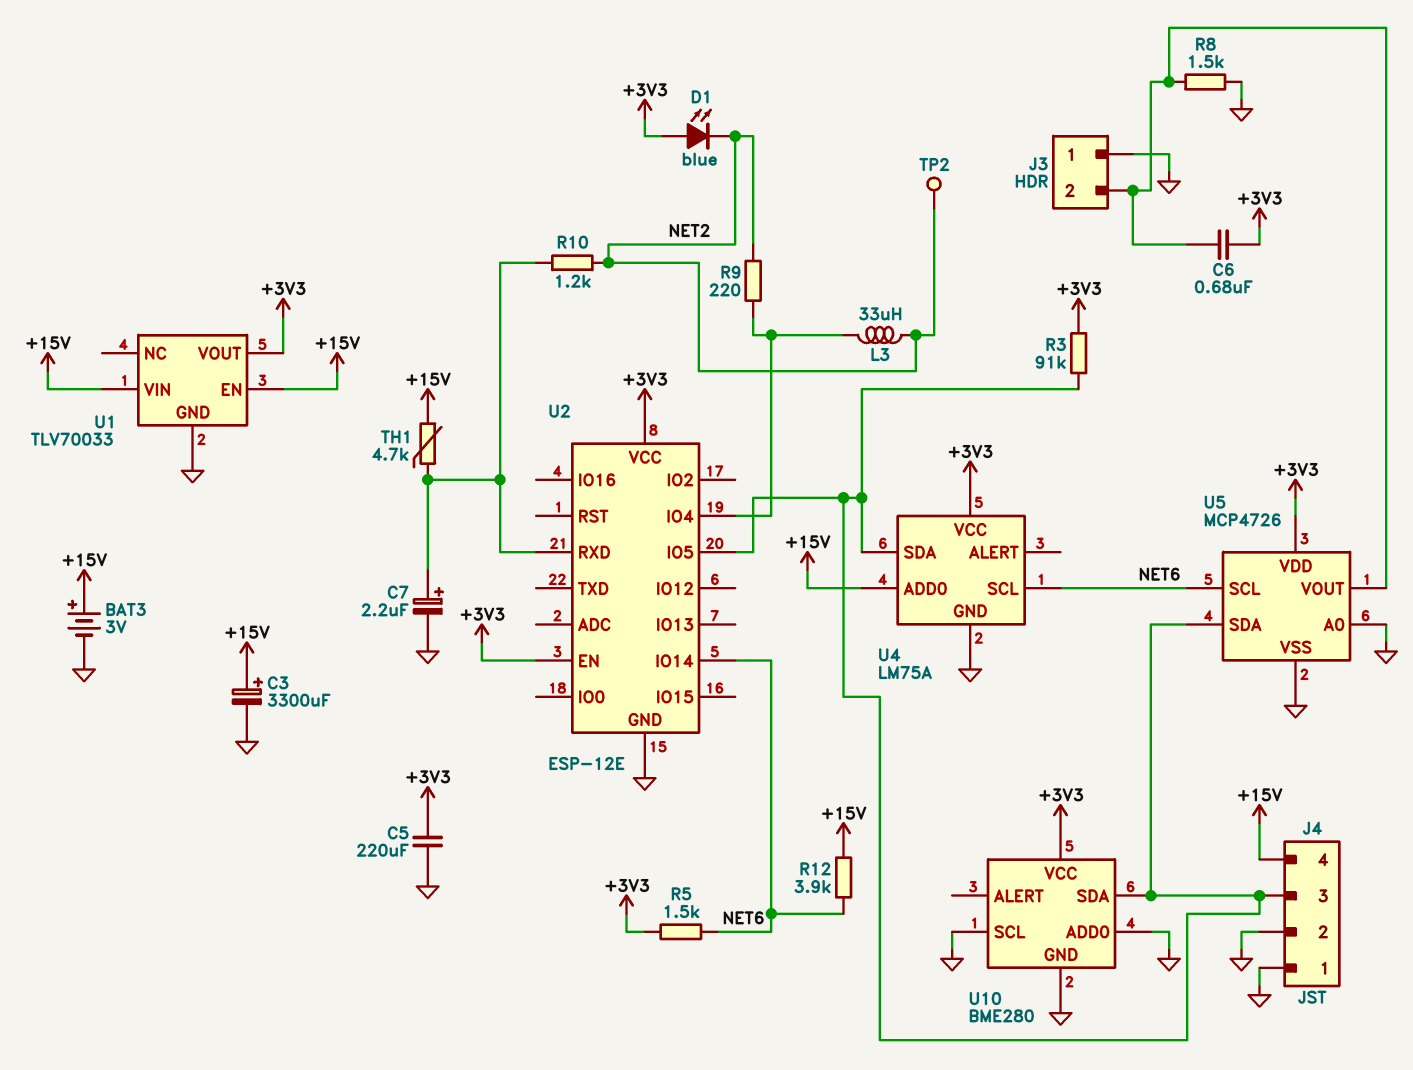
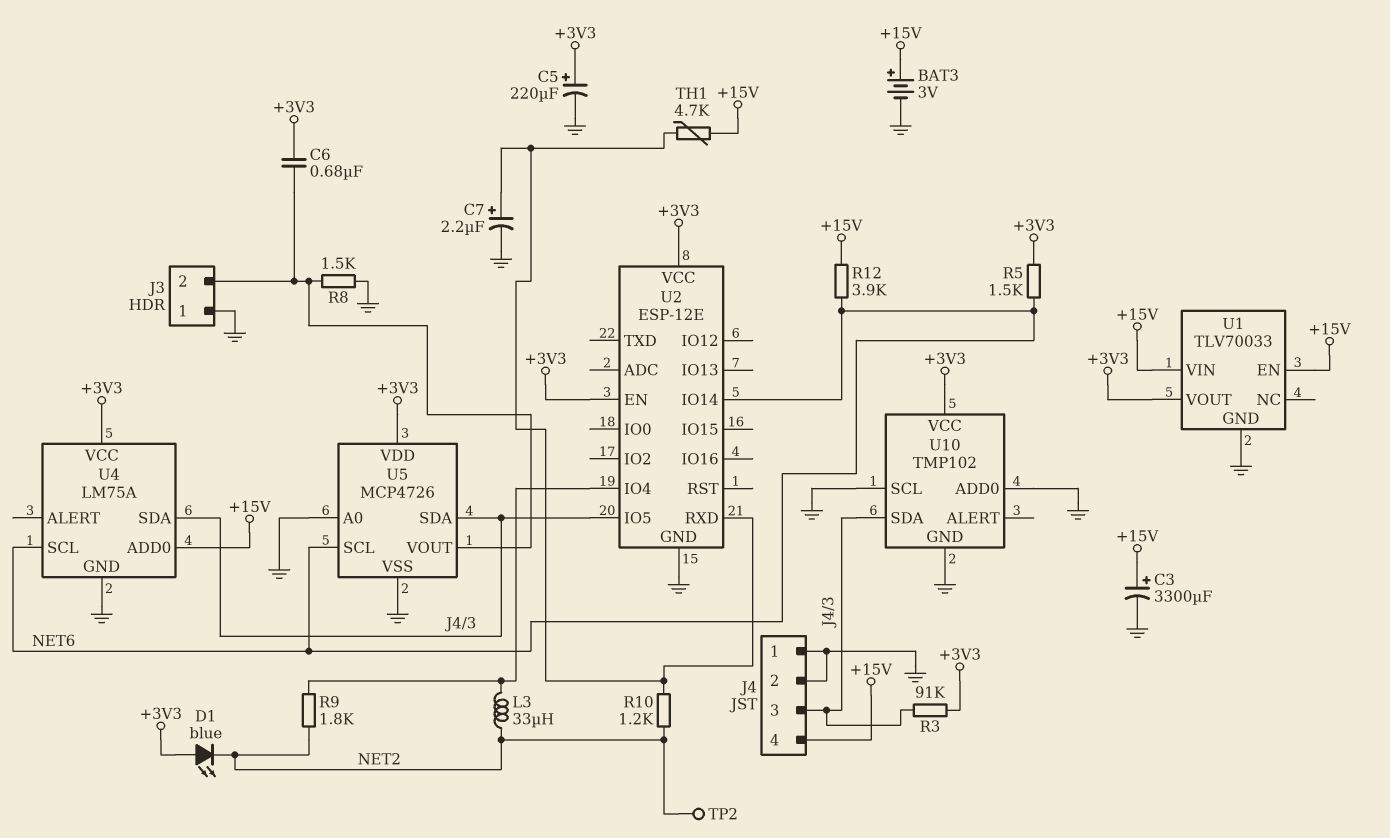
C5: 220uF (+3V3, GND) -> 220uF (plus +3V3, minus GND)
R9: 220 (NET2, U2/IO4) -> 1.8k (NET2, U2/IO4)
U10: BME280 -> TMP102

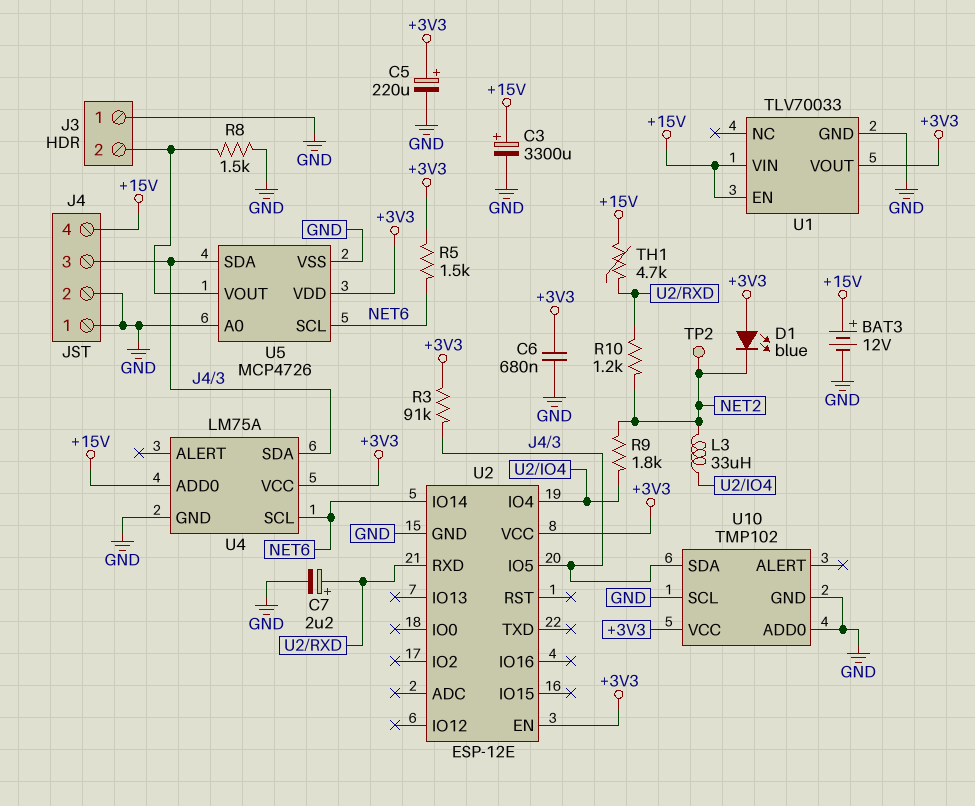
BAT3: 3V (plus +15V, minus GND) -> 12V (plus +15V, minus GND)
C6: 680nF (+3V3, J3/2) -> 680nF (+3V3, GND)
R12: 3.9k (+15V, NET6) -> none

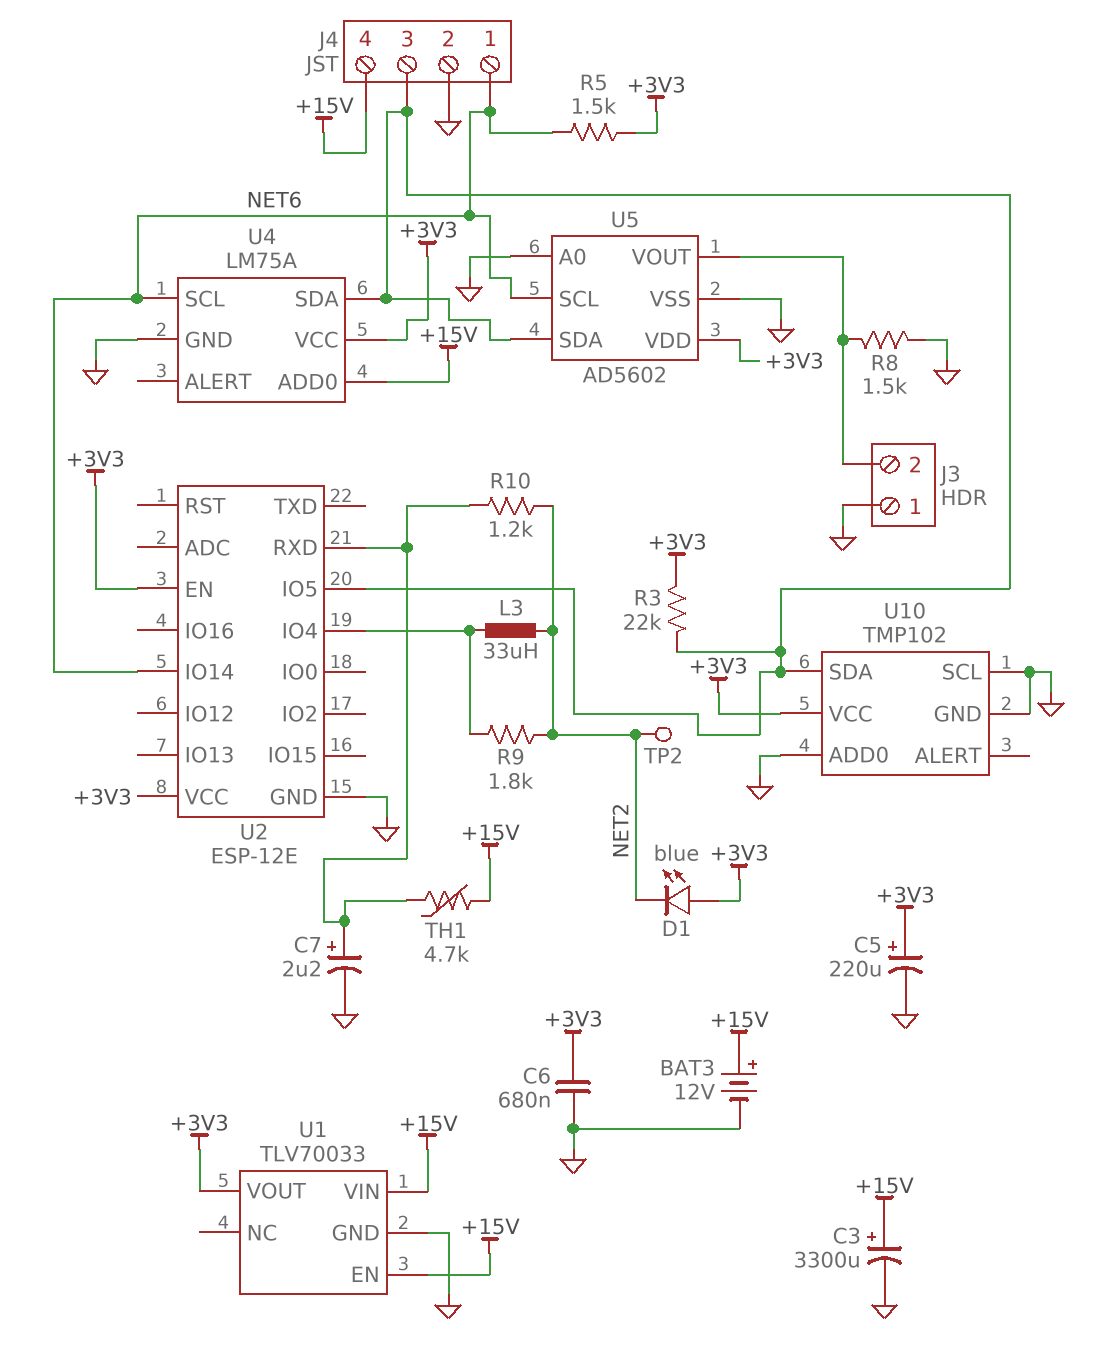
J4 pin 1: GND -> NET6
R3: 91k (+3V3, J4/3) -> 22k (+3V3, J4/3)
U5: MCP4726 -> AD5602

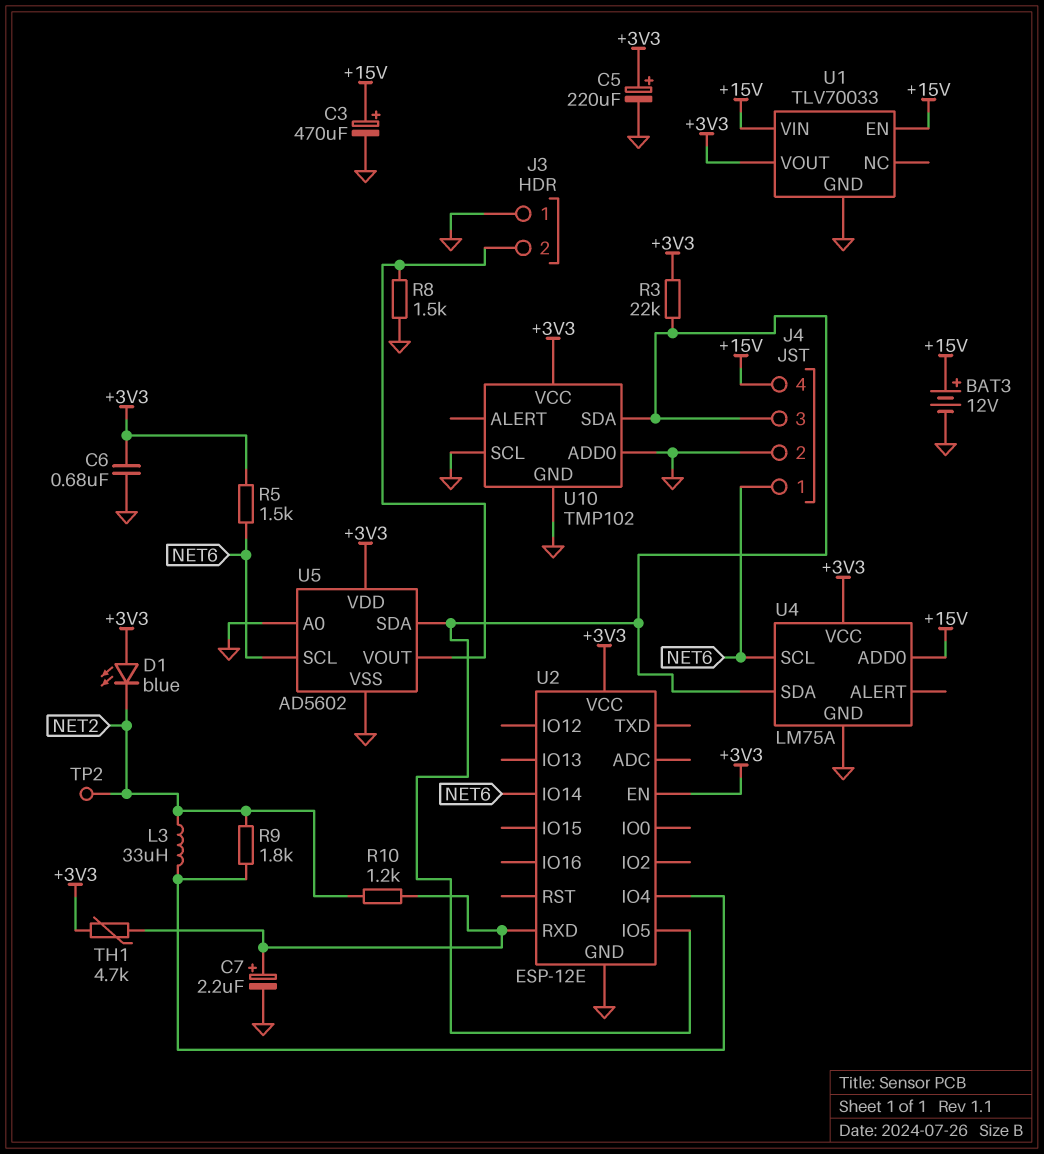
C3: 3300uF (plus +15V, minus GND) -> 470uF (plus +15V, minus GND)
TH1: 4.7k (+15V, U2/RXD) -> 4.7k (+3V3, U2/RXD)

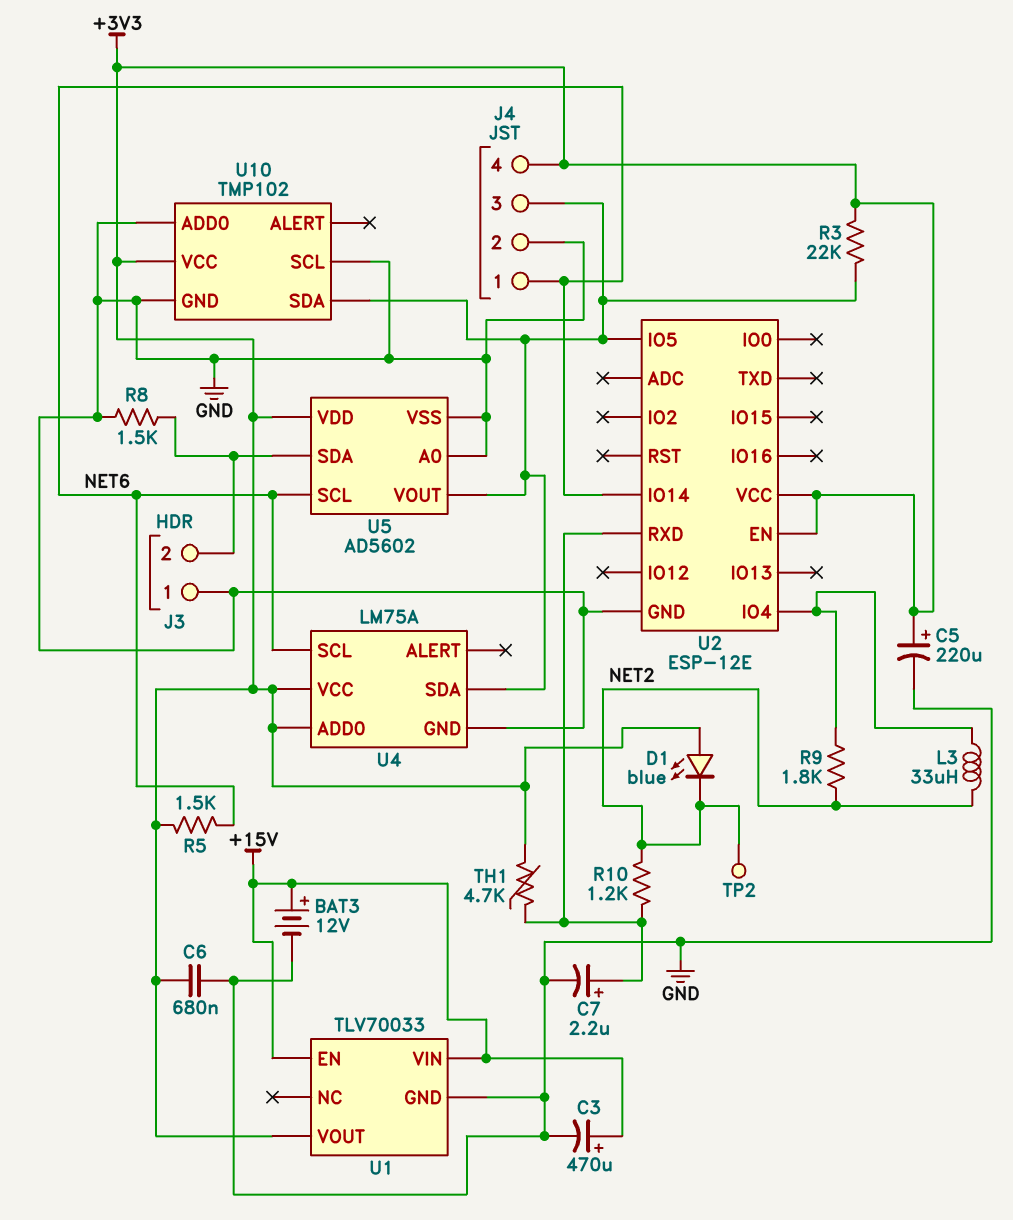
J4 pin 4: +15V -> +3V3
U4 pin ADD0: +15V -> +3V3
U5 pin SDA: J4/3 -> J3/2
U5 pin VOUT: J3/2 -> J4/3

